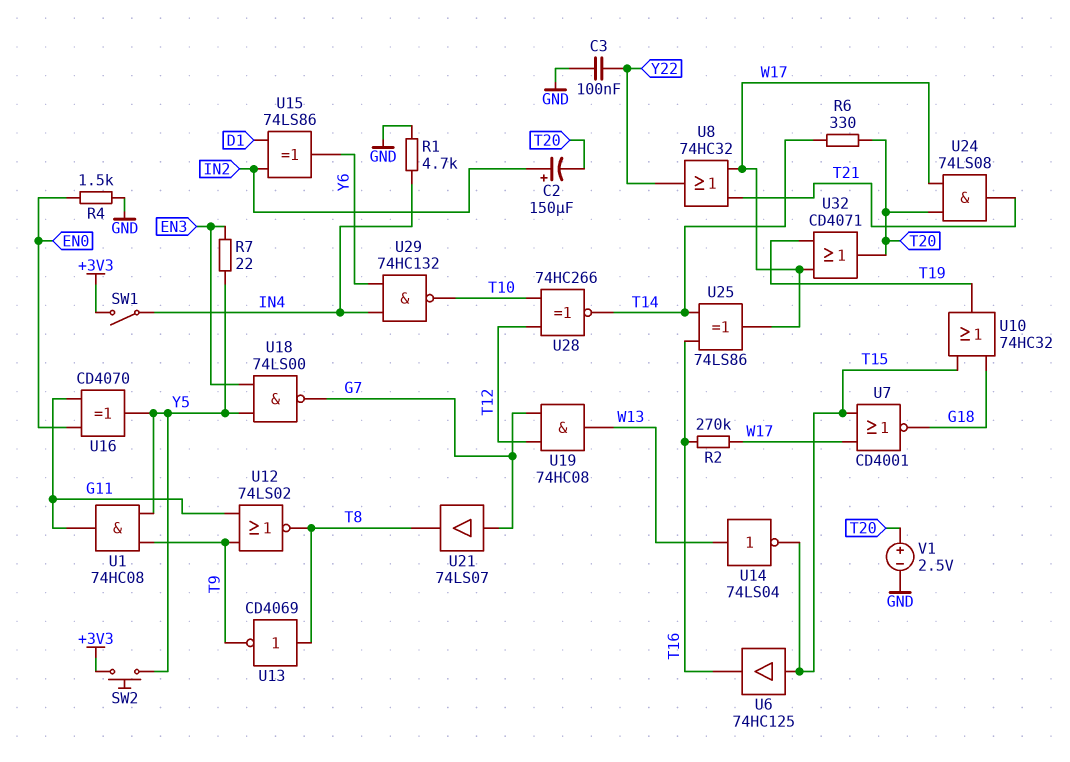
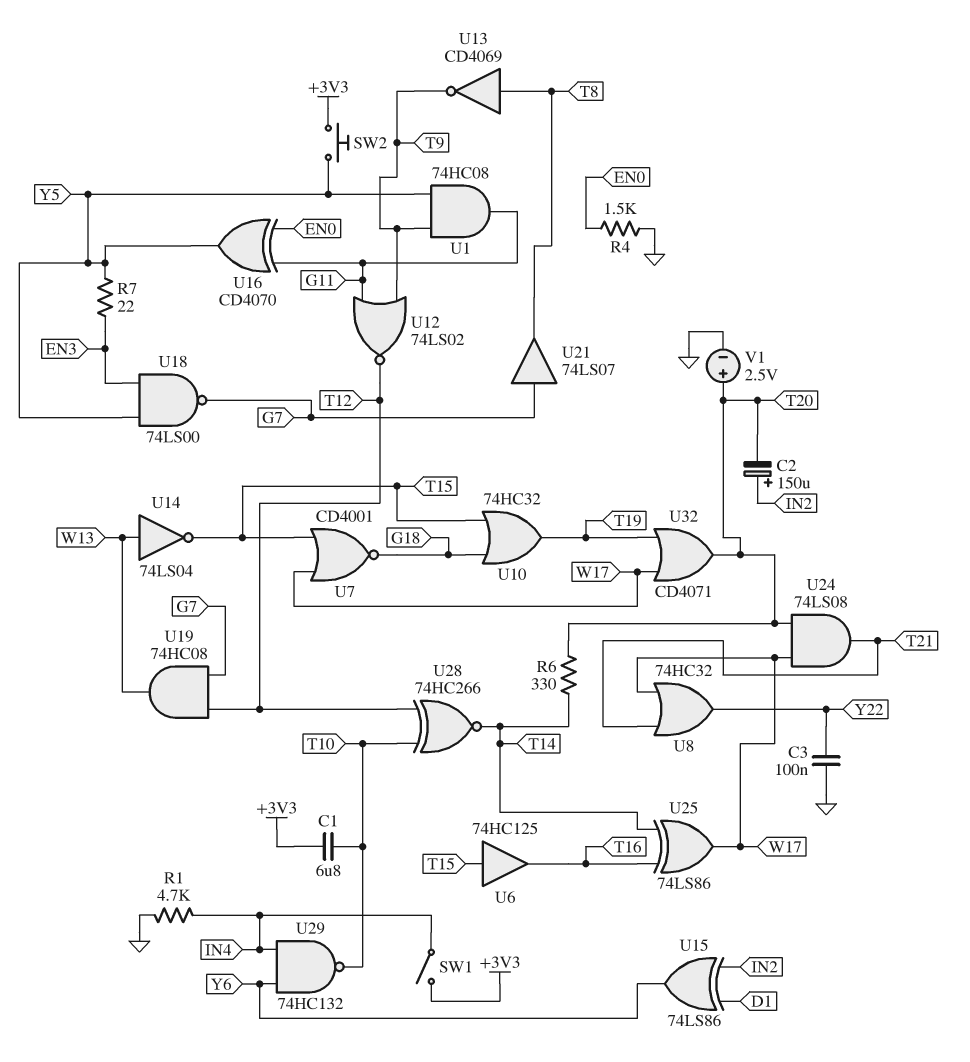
C1: none -> 6.8uF (+3V3, T10)
R2: 270k (T16, W17) -> none
U12: NOR 74LS02 (in G11, in T9, out T8) -> NOR 74LS02 (in G11, in T9, out T12)

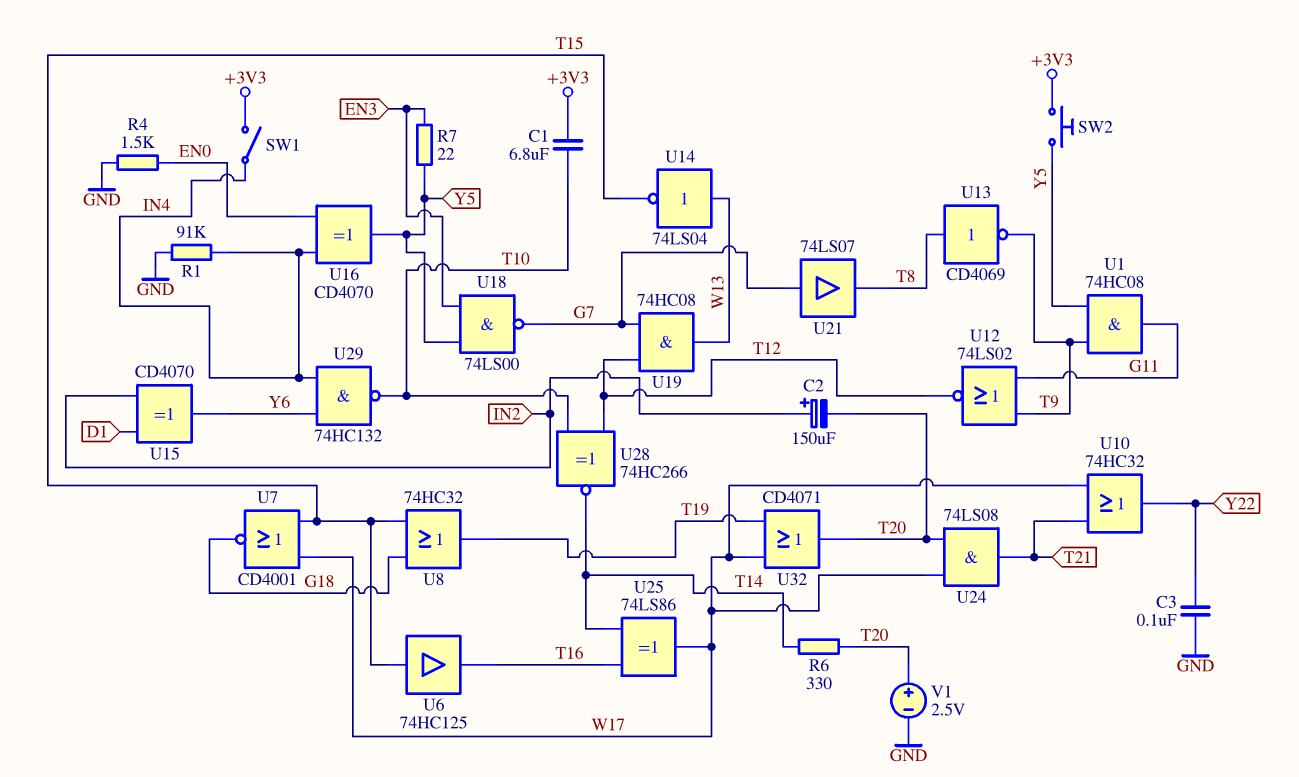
R1: 4.7k (GND, IN4) -> 91k (GND, IN4)
U8: OR 74HC32 (in T21, in W17, out Y22) -> OR 74HC32 (in G18, in T15, out T19)
U10: OR 74HC32 (in G18, in T15, out T19) -> OR 74HC32 (in T21, in W17, out Y22)
U15: XOR 74LS86 (in D1, in IN2, out Y6) -> XOR CD4070 (in D1, in IN2, out Y6)
U16: XOR CD4070 (in EN0, in G11, out Y5) -> XOR CD4070 (in EN0, in IN4, out Y5)

